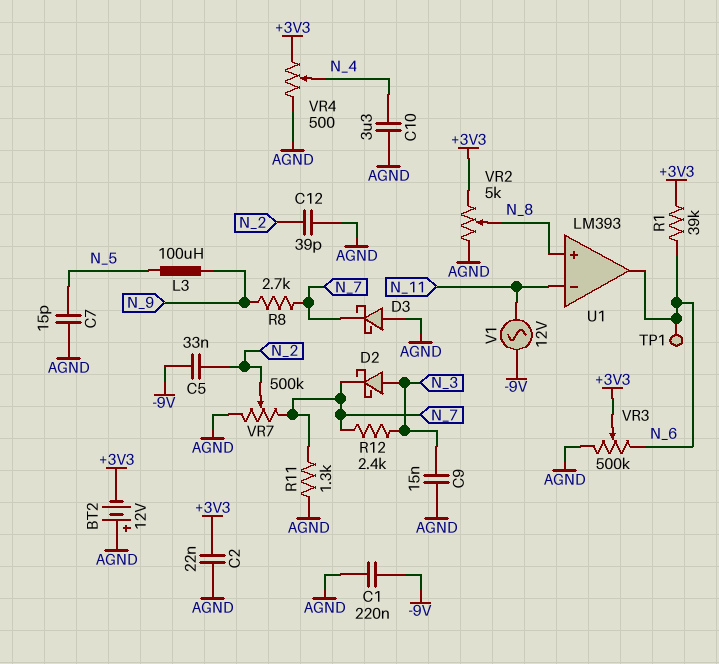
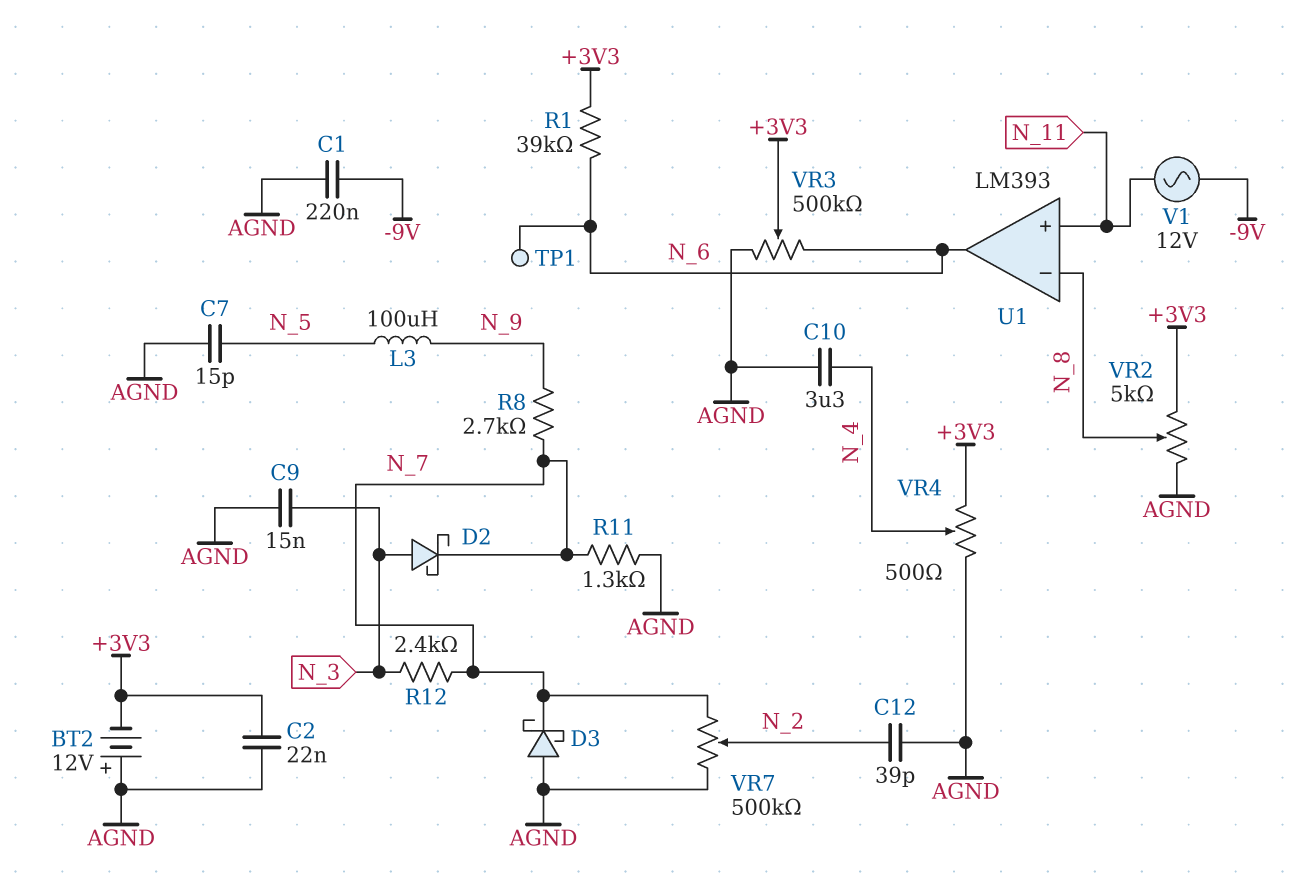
C5: 33nF (-9V, N_2) -> none
U1 pin in+: N_8 -> N_11
U1 pin in-: N_11 -> N_8

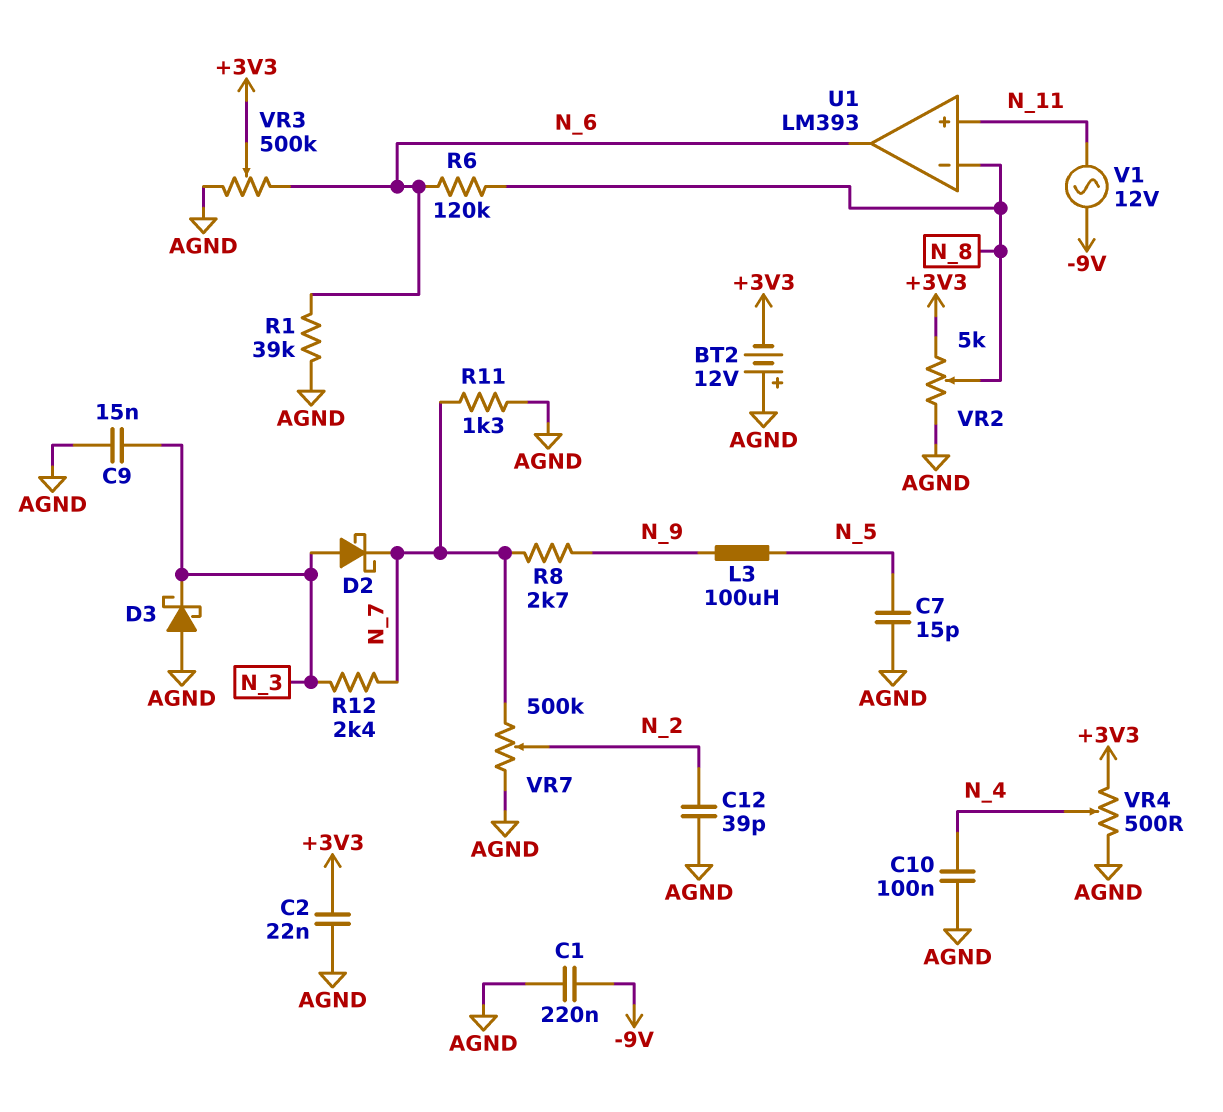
C10: 3.3uF (AGND, N_4) -> 100nF (AGND, N_4)
D3: schottky (A AGND, K N_7) -> schottky (A AGND, K N_3)
R1: 39k (+3V3, N_6) -> 39k (AGND, N_6)
R6: none -> 120k (N_6, N_8)
TP1: test point (N_6) -> none

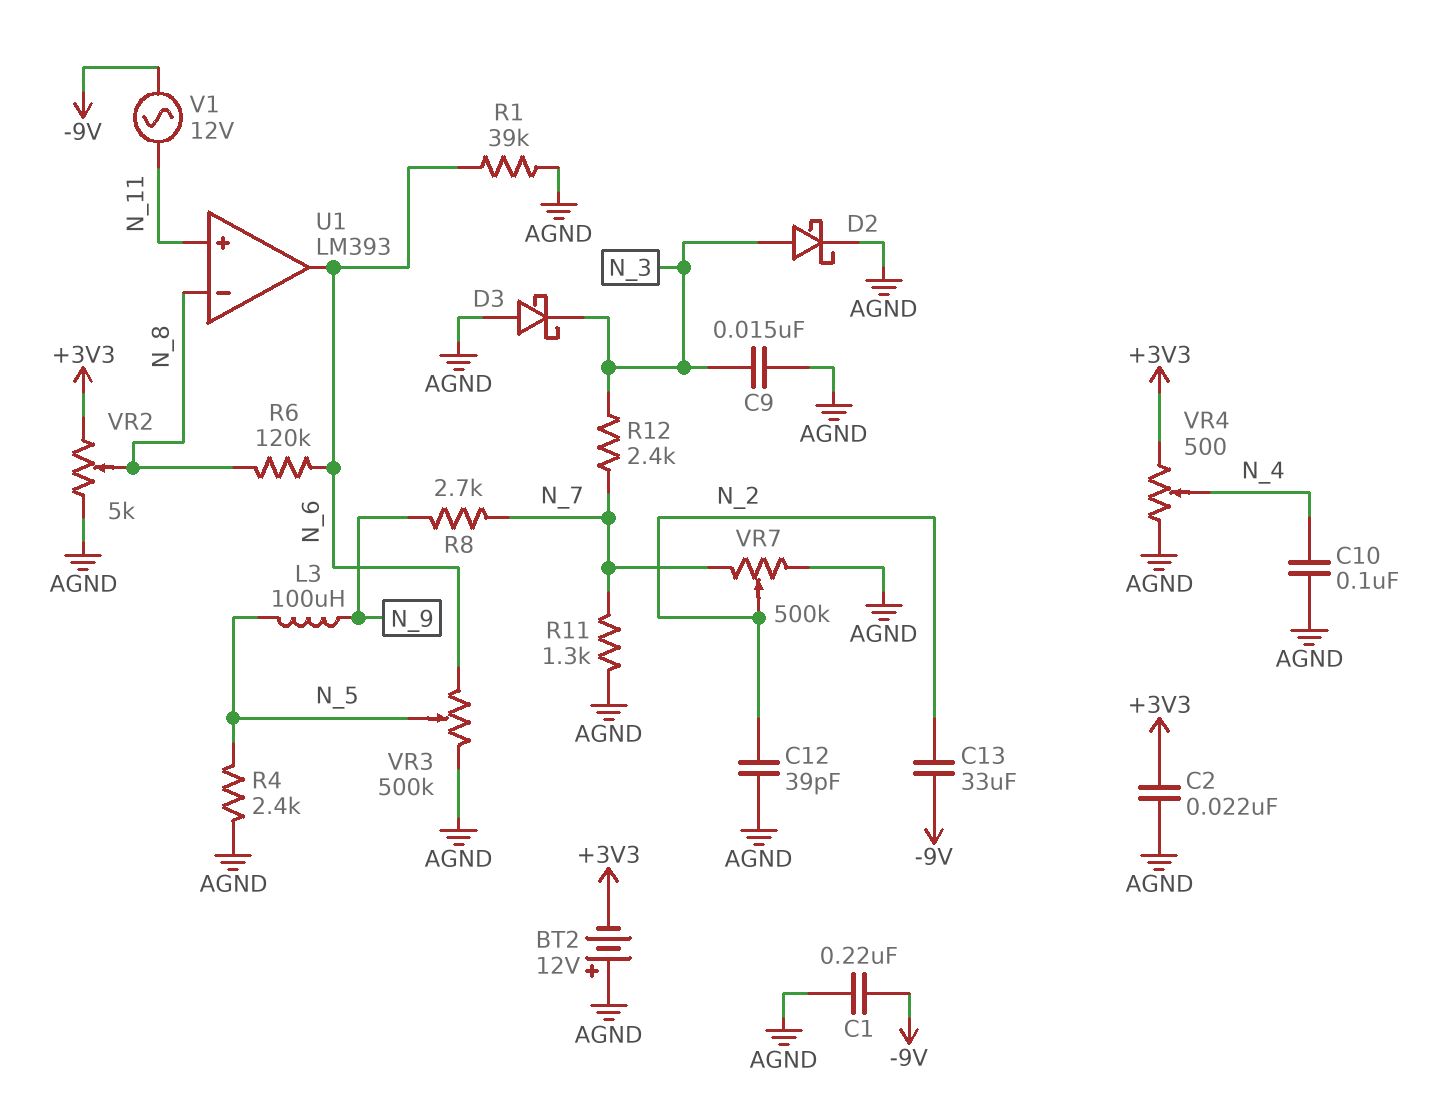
C7: 15pF (AGND, N_5) -> none
C13: none -> 33uF (-9V, N_2)
D2: schottky (A N_3, K N_7) -> schottky (A N_3, K AGND)
R4: none -> 2.4k (AGND, N_5)
VR3: 500k (AGND, N_6, wiper +3V3) -> 500k (AGND, N_6, wiper N_5)

